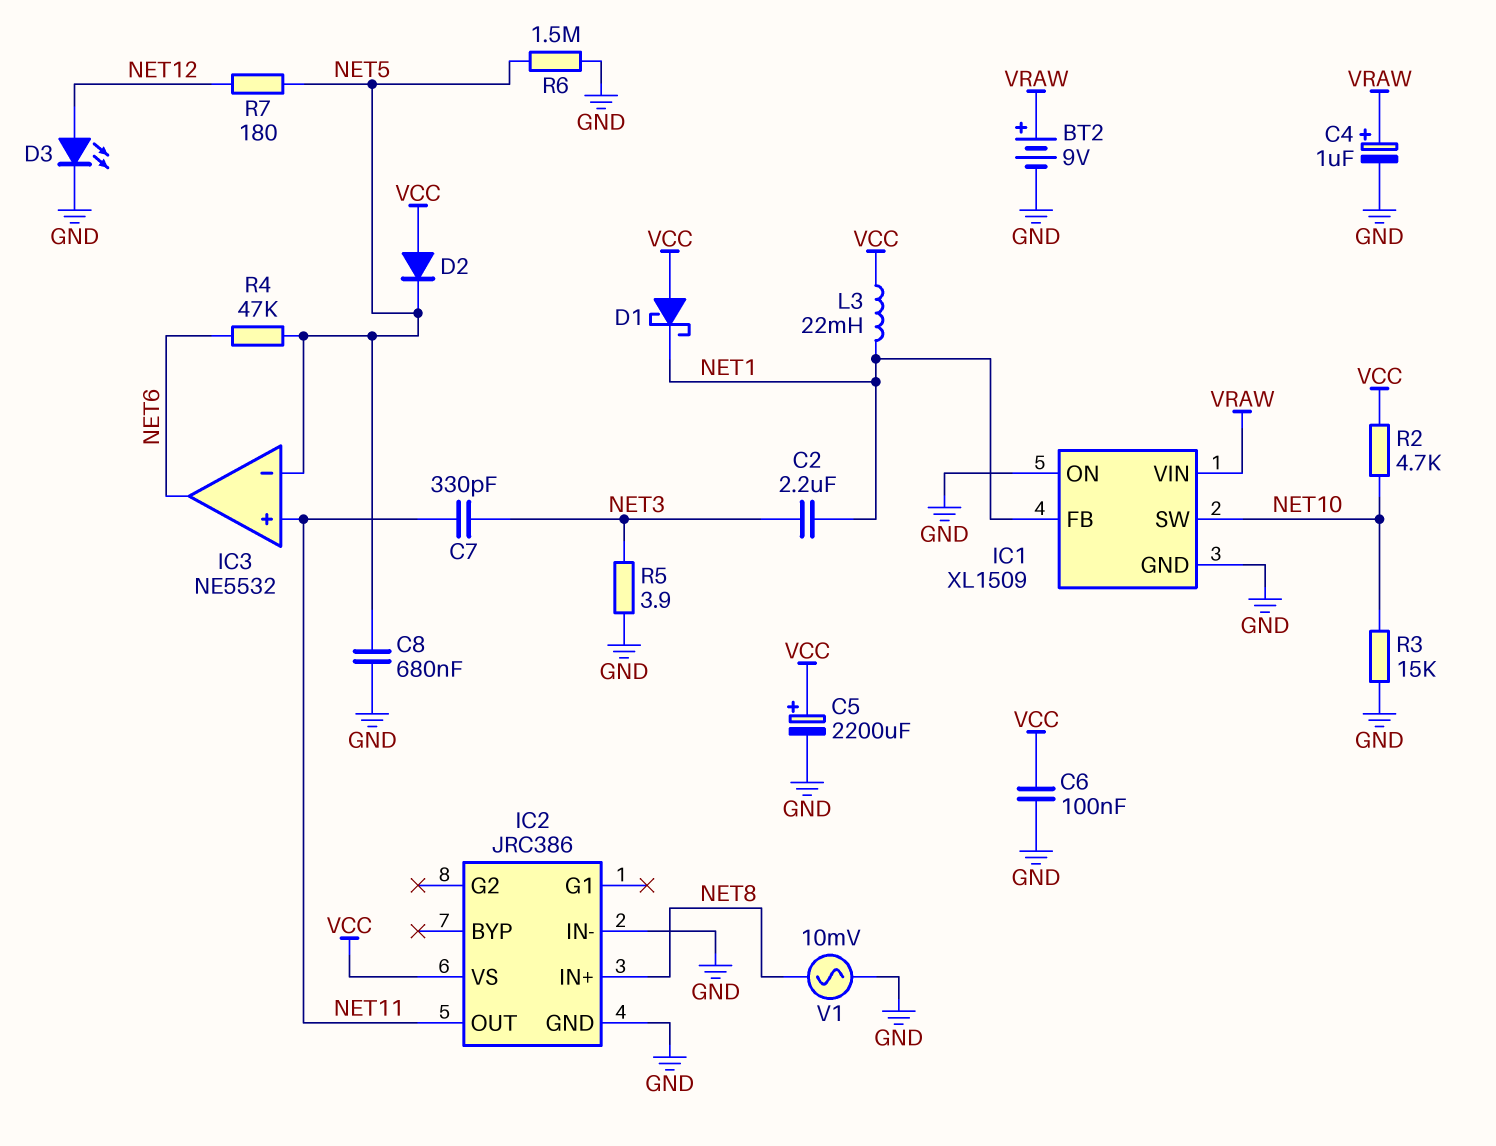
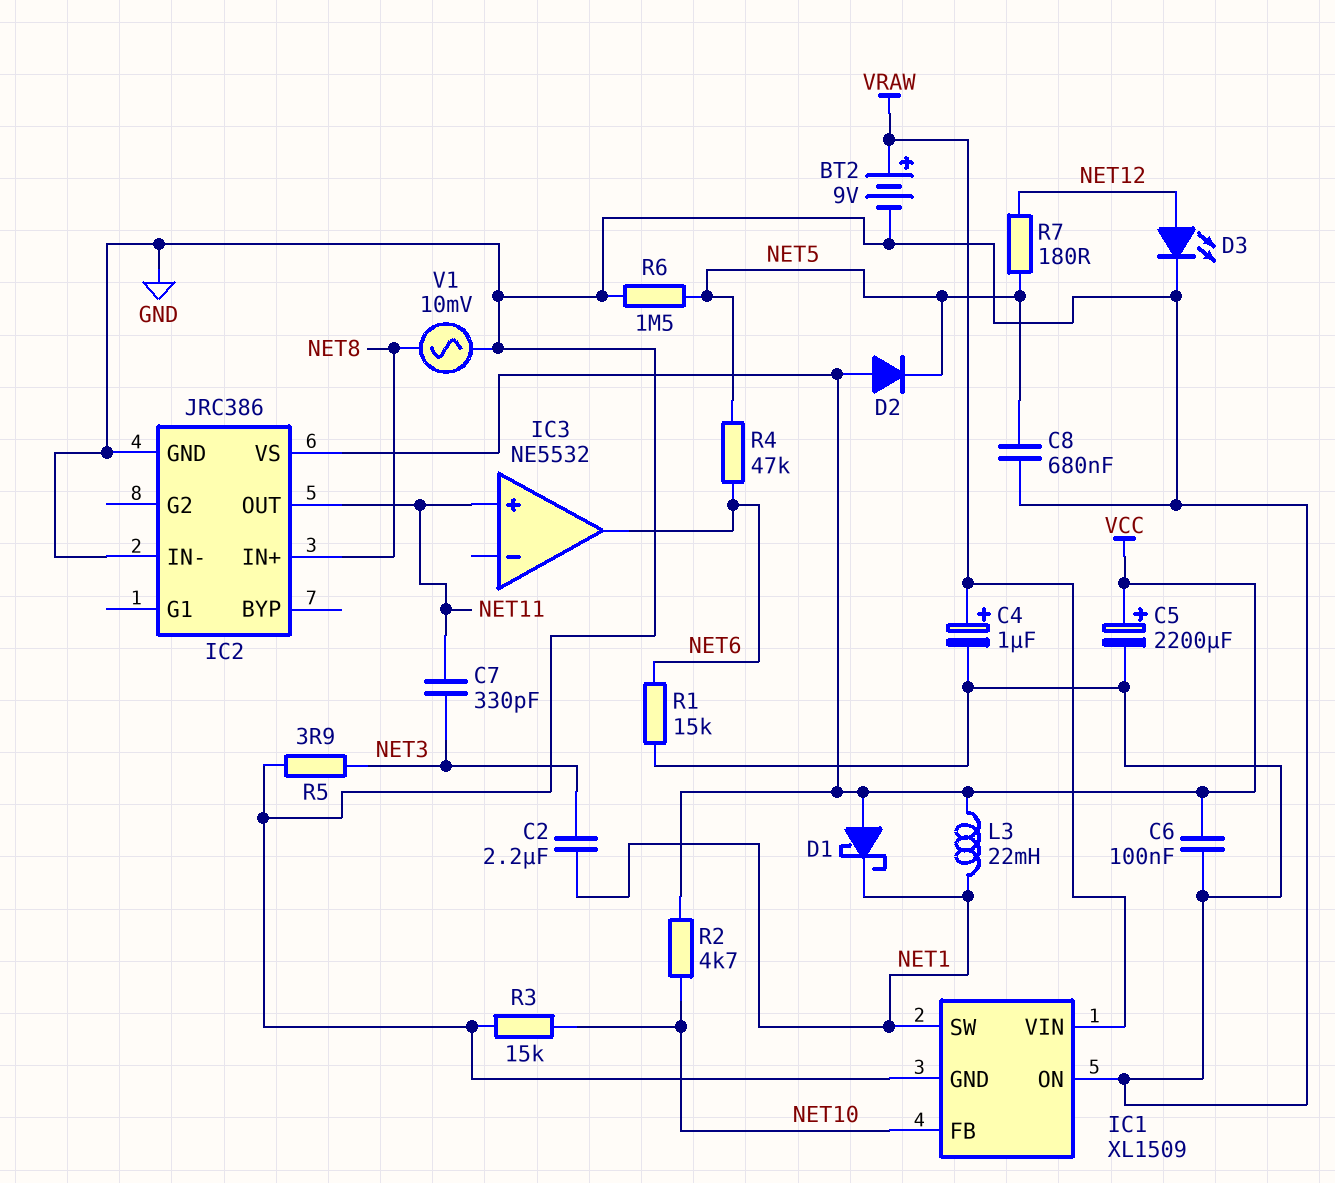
IC1 pin FB: NET1 -> NET10
IC1 pin SW: NET10 -> NET1
IC3 pin in-: NET5 -> none
R1: none -> 15k (GND, NET6)

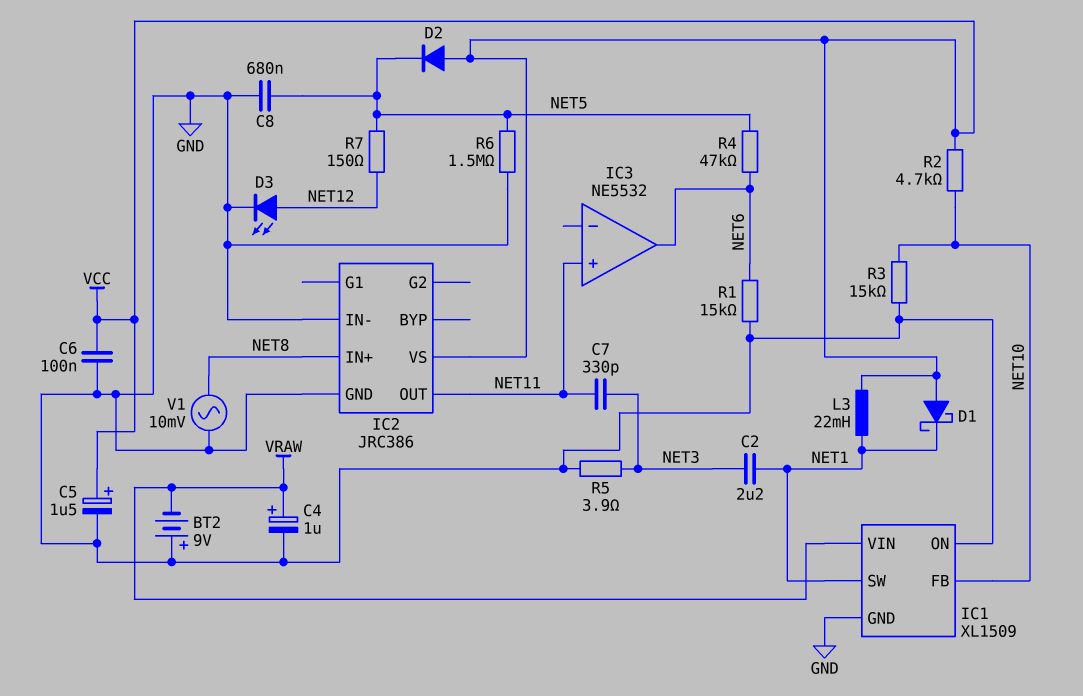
BT2: 9V (plus VRAW, minus GND) -> 9V (plus GND, minus VRAW)
C5: 2200uF (plus VCC, minus GND) -> 1.5uF (plus VCC, minus GND)
R7: 180 (NET5, NET12) -> 150 (NET5, NET12)

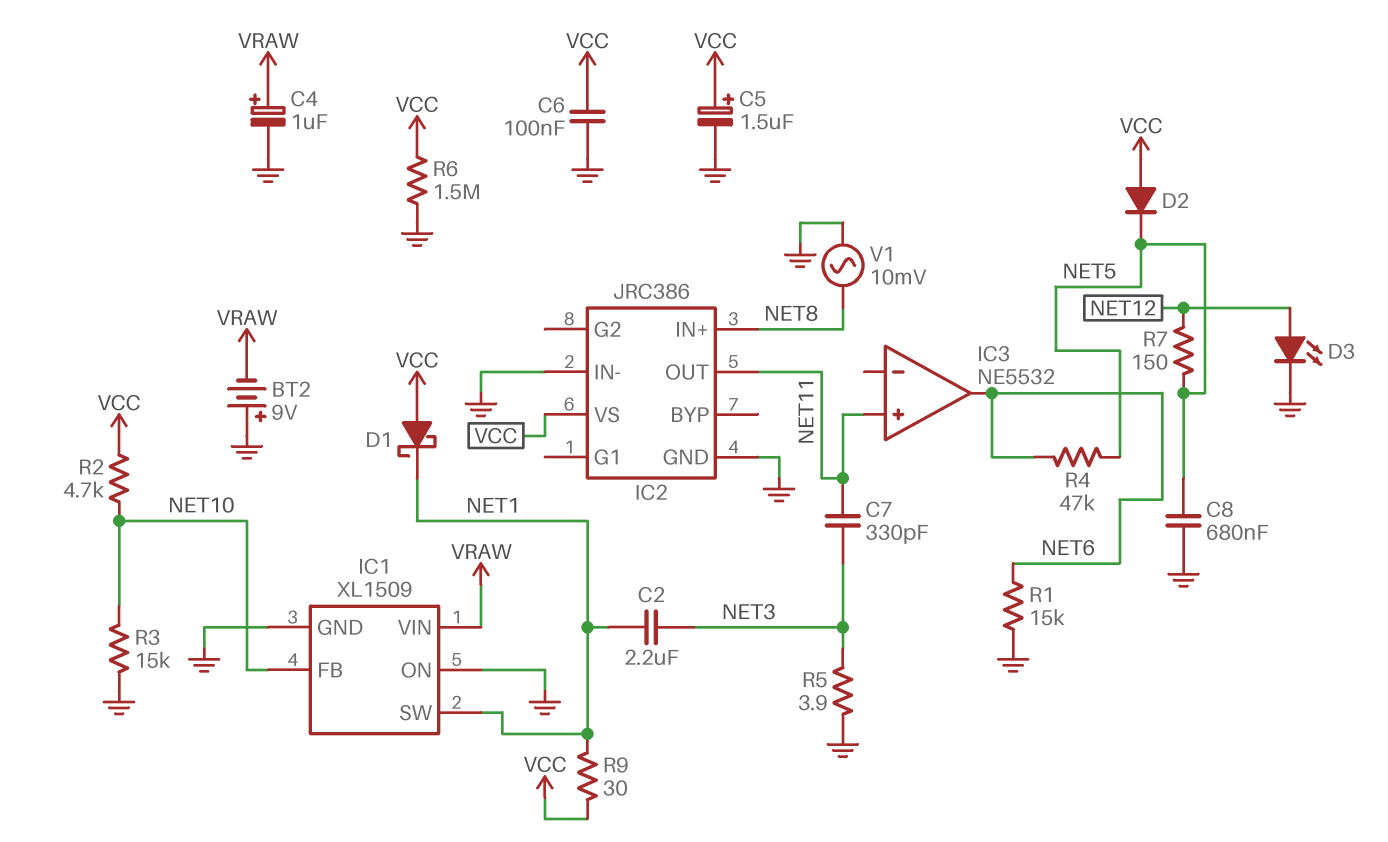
L3: 22mH (NET1, VCC) -> none
R6: 1.5M (GND, NET5) -> 1.5M (GND, VCC)
R9: none -> 30 (NET1, VCC)

